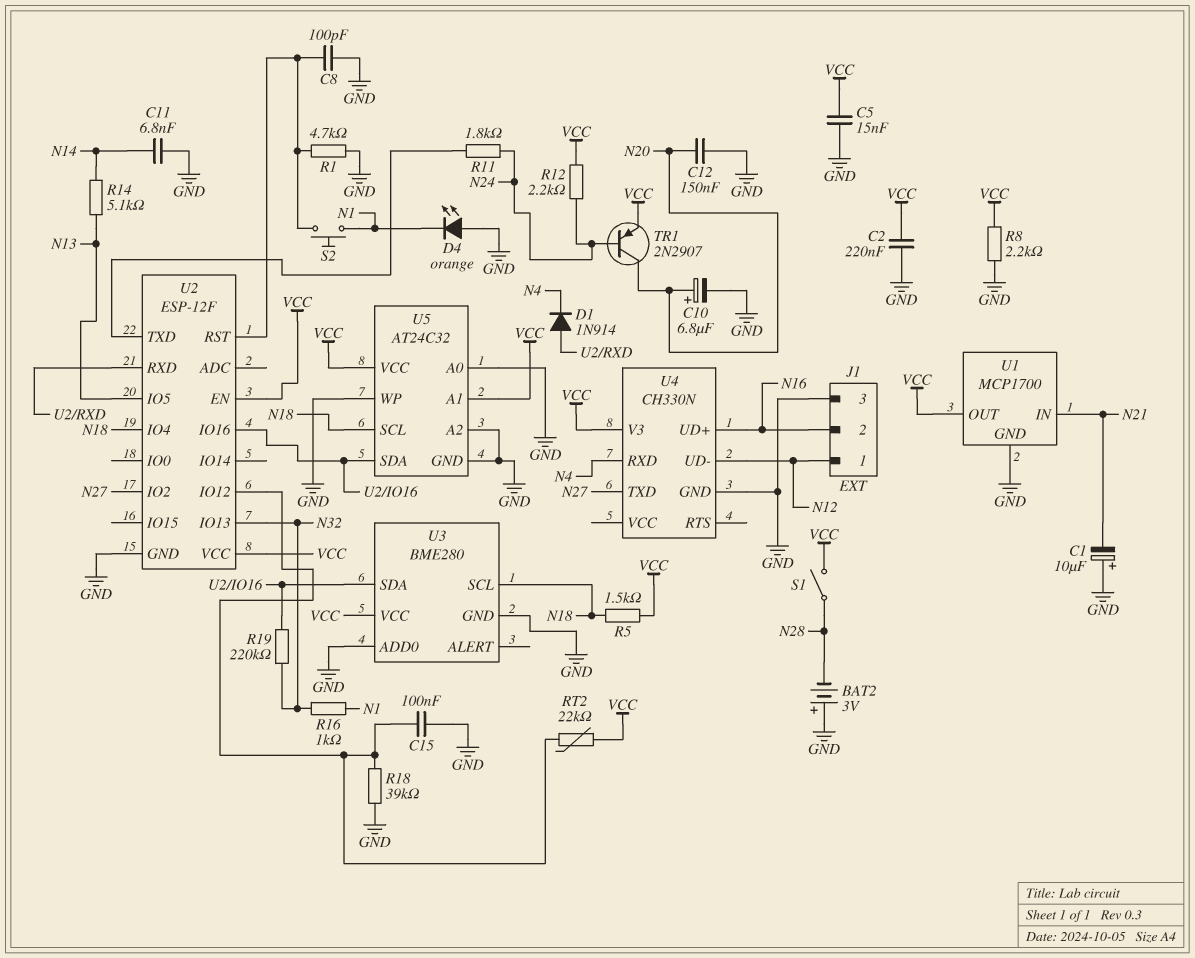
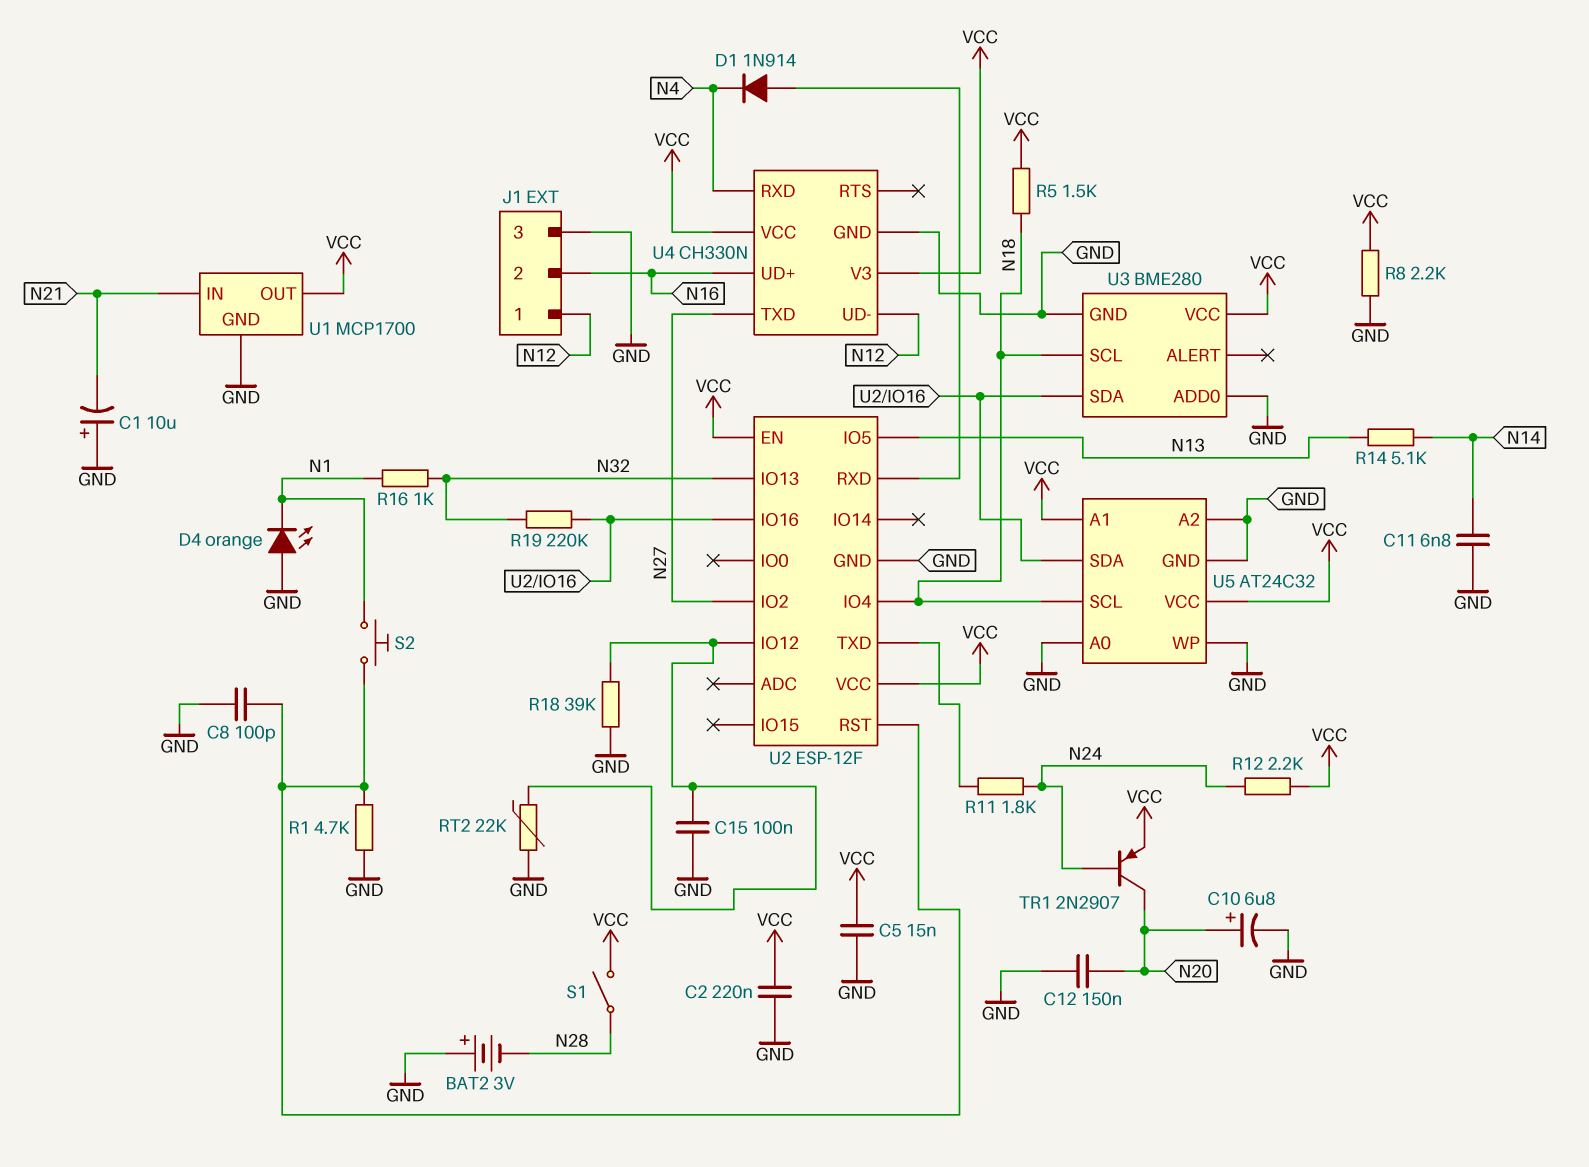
RT2: 22k (U2/IO12, VCC) -> 22k (GND, U2/IO12)
U4 pin VCC: none -> VCC

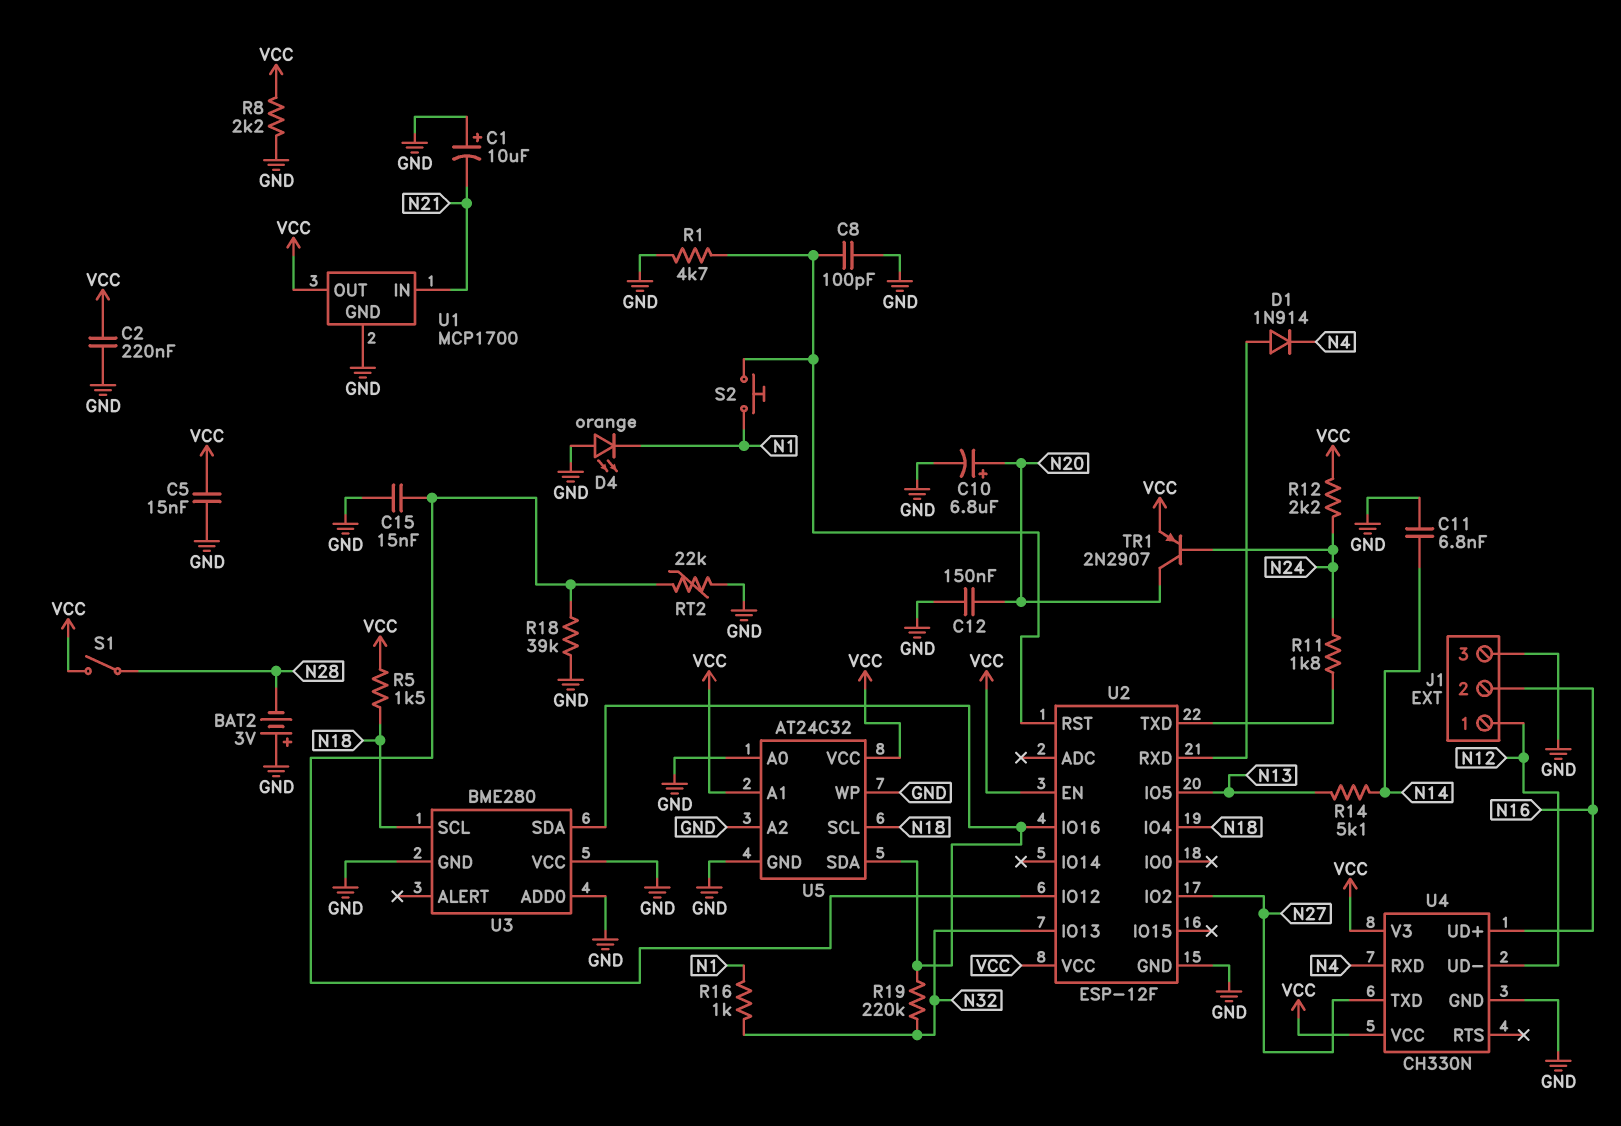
C15: 100nF (GND, U2/IO12) -> 15nF (GND, U2/IO12)
U3 pin VCC: VCC -> GND

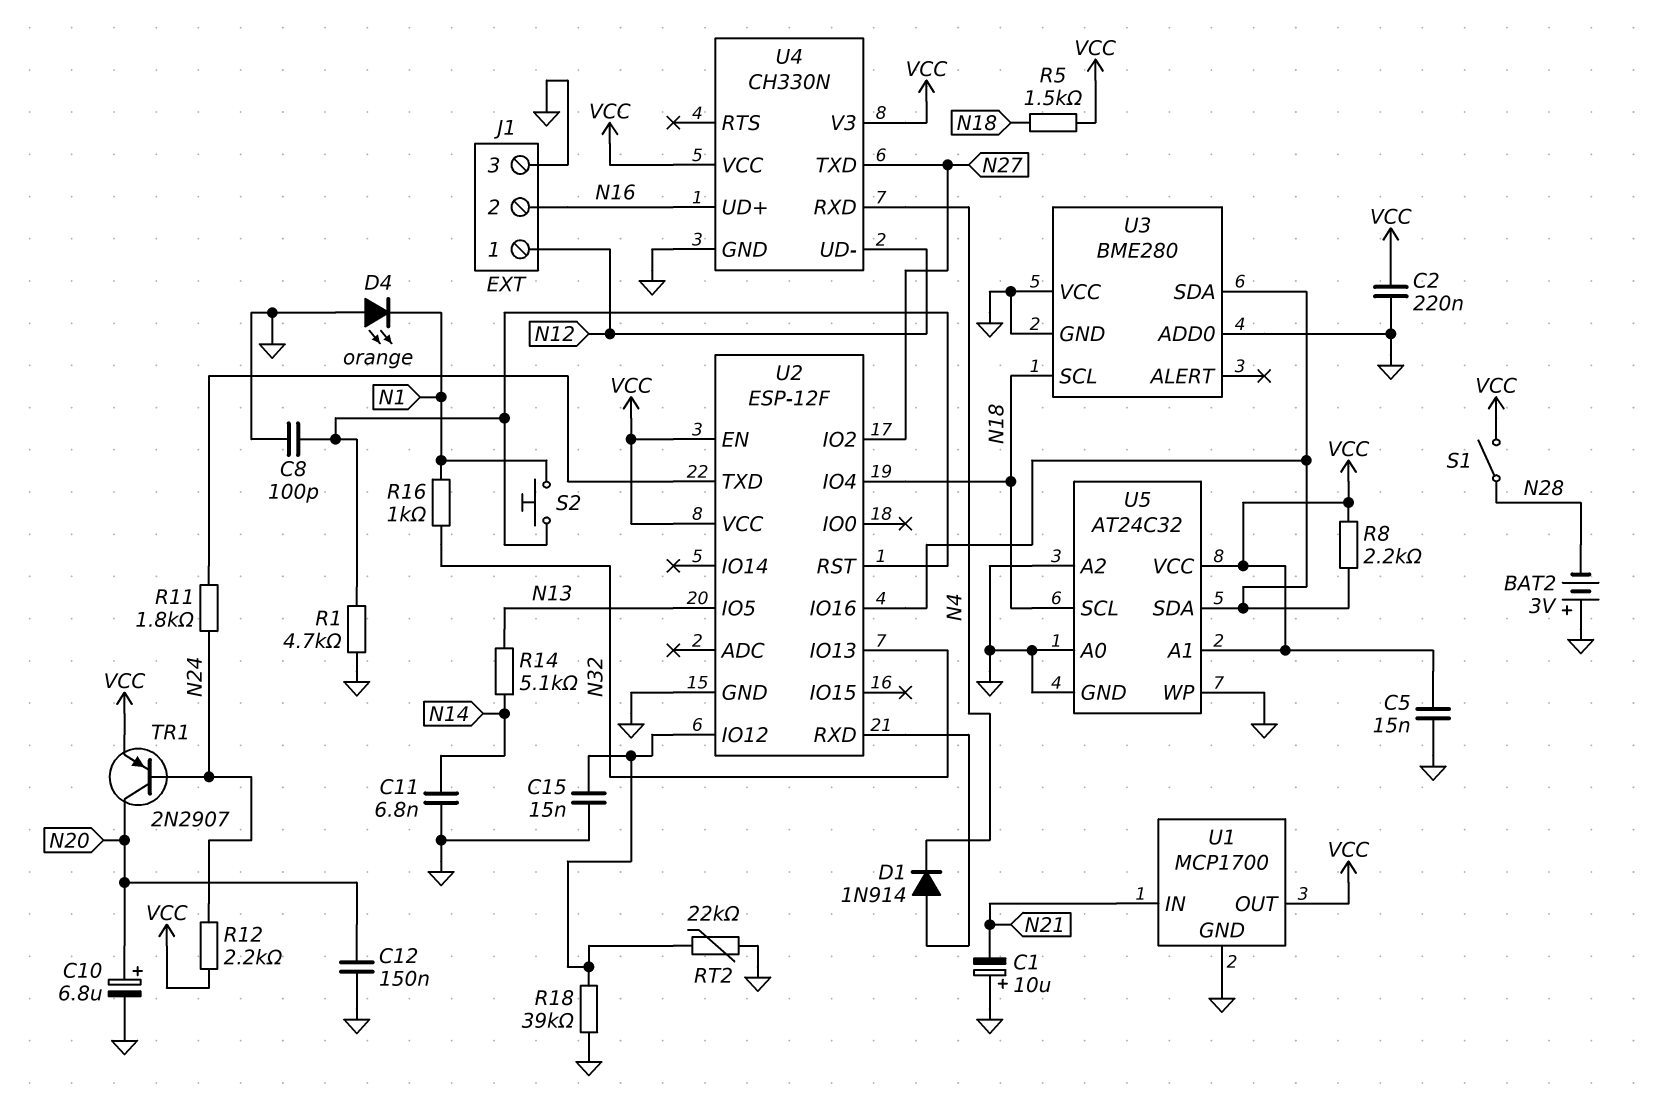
R8: 2.2k (GND, VCC) -> 2.2k (U2/IO16, VCC)
R19: 220k (N32, U2/IO16) -> none

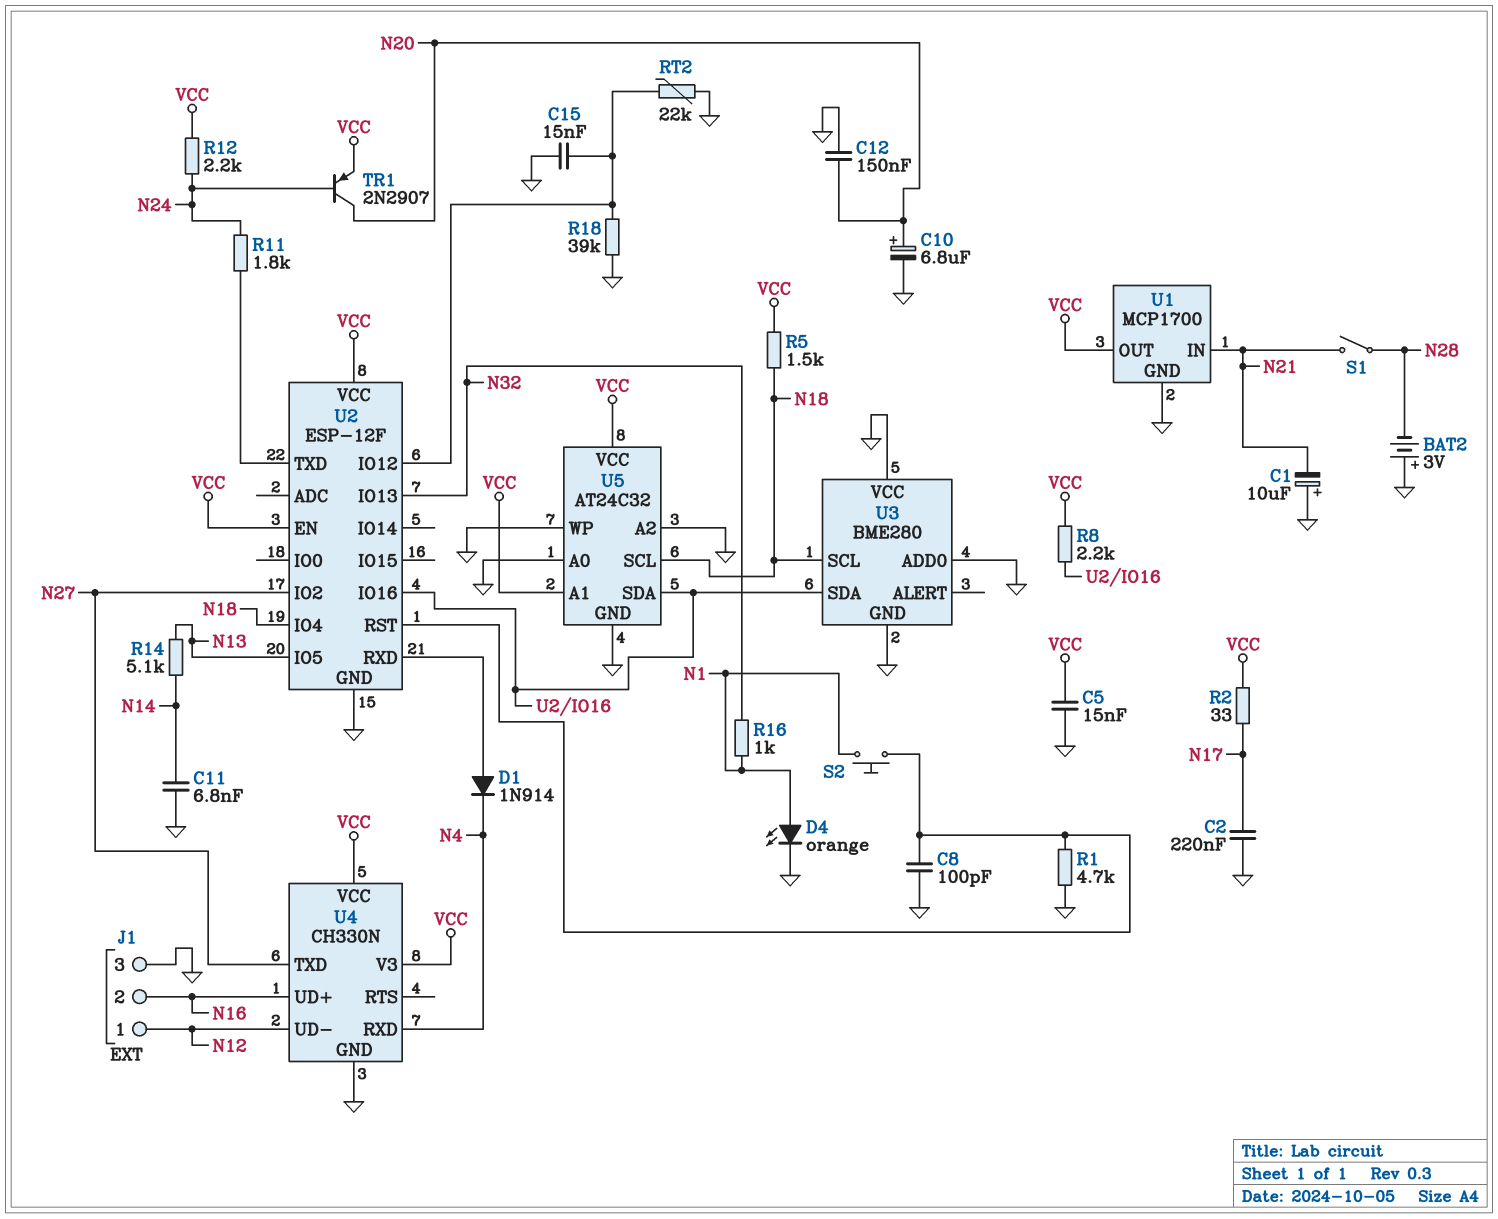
C2: 220nF (GND, VCC) -> 220nF (GND, N17)
D4: LED orange (A GND, K N1) -> LED orange (A N1, K GND)
R2: none -> 33 (N17, VCC)
S1: switch (N28, VCC) -> switch (N21, N28)

